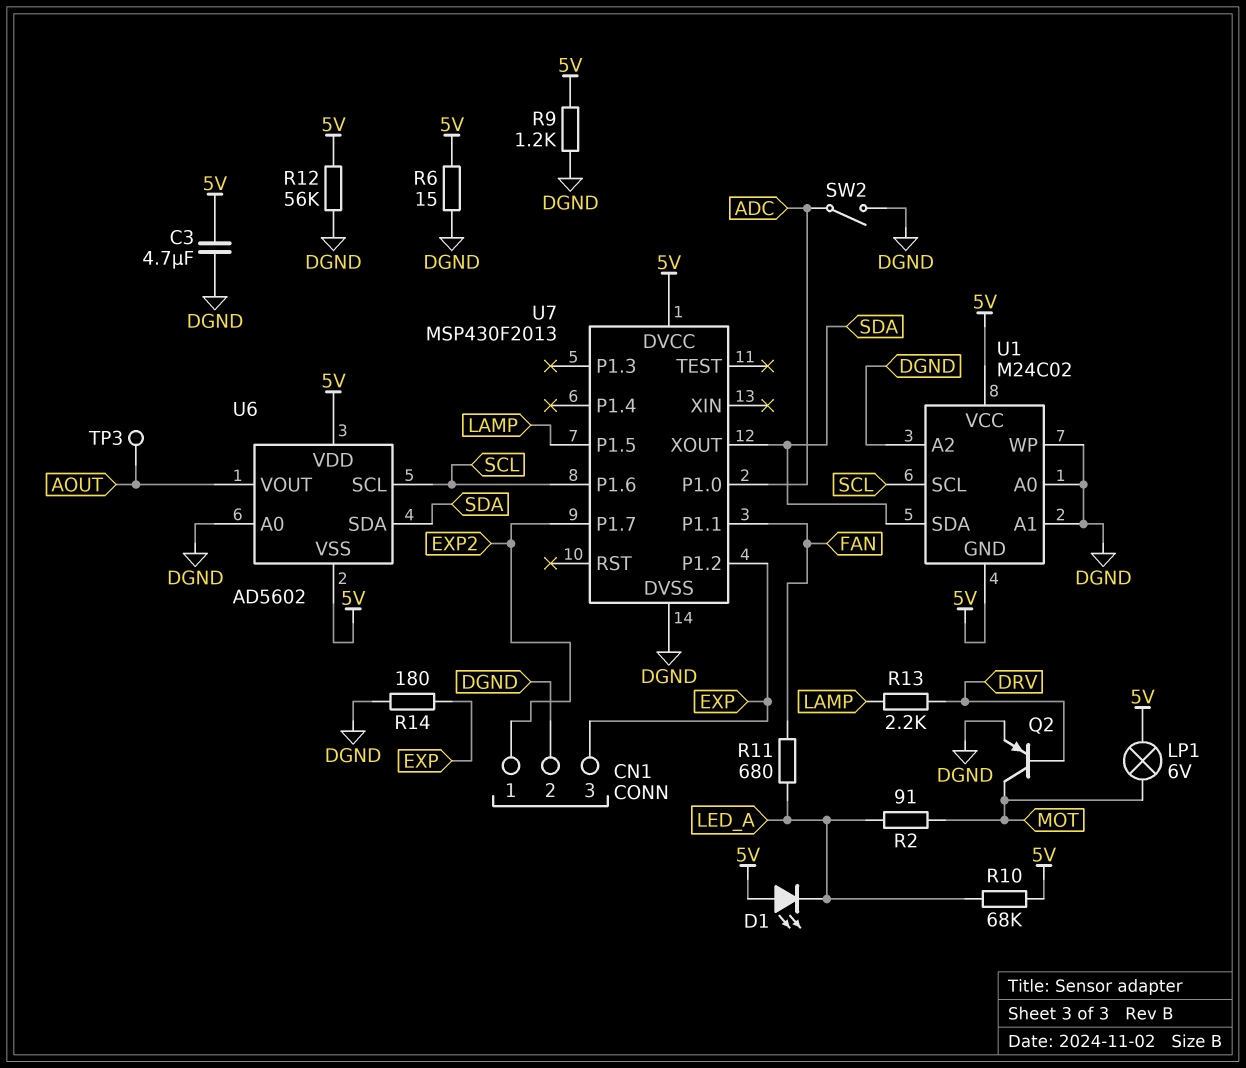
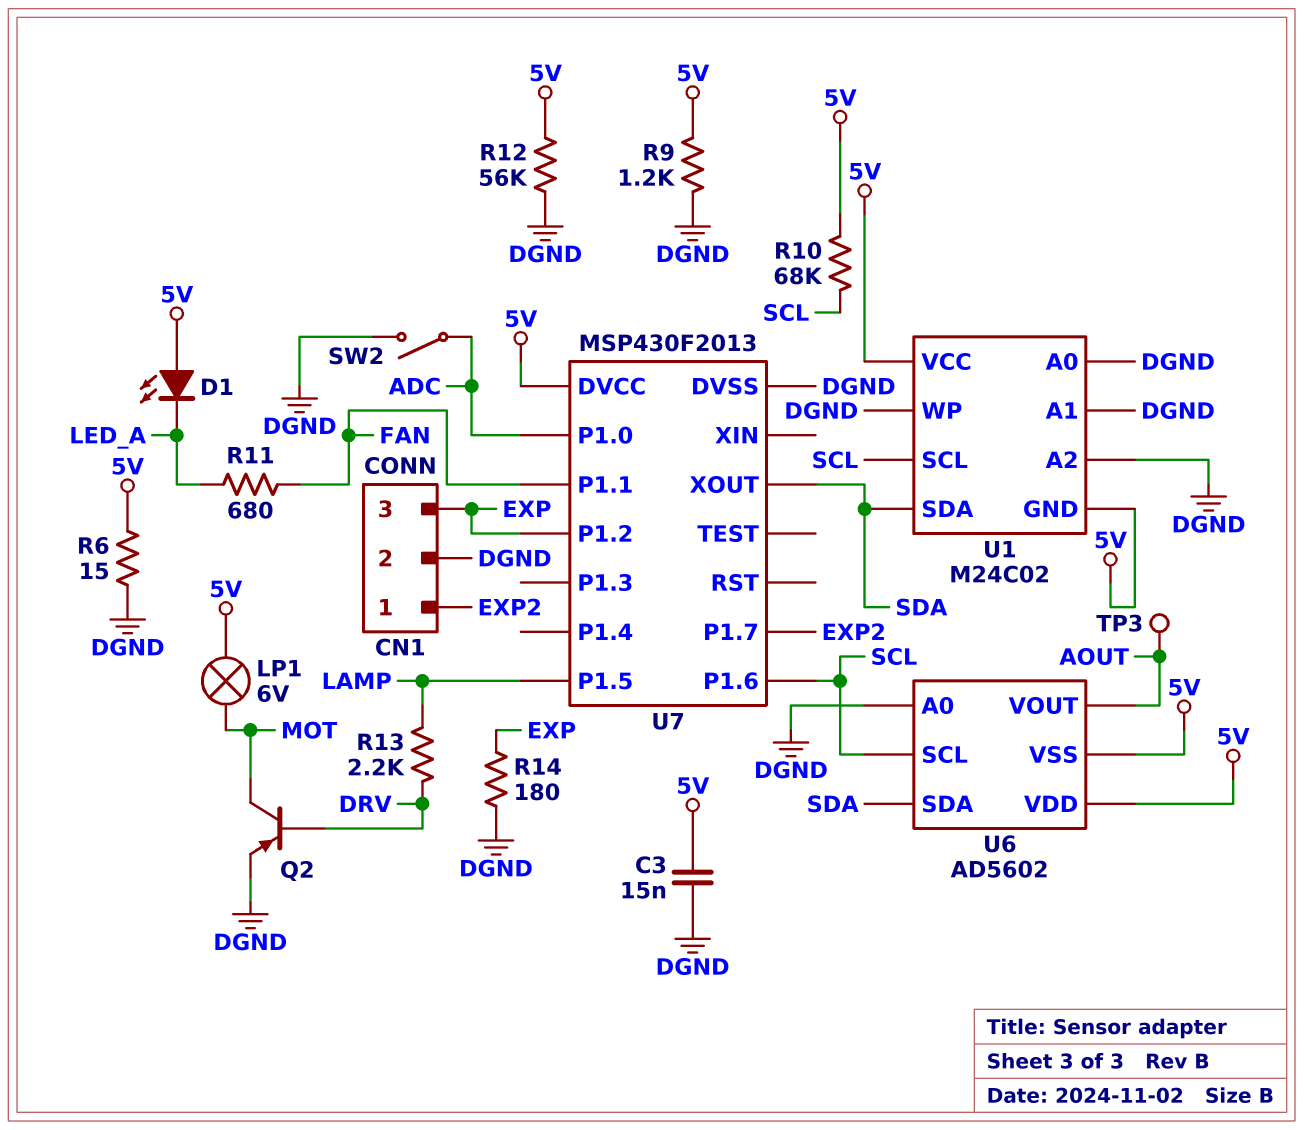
C3: 4.7uF (5V, DGND) -> 15nF (5V, DGND)
R2: 91 (LED_A, MOT) -> none
R10: 68k (5V, LED_A) -> 68k (5V, SCL)

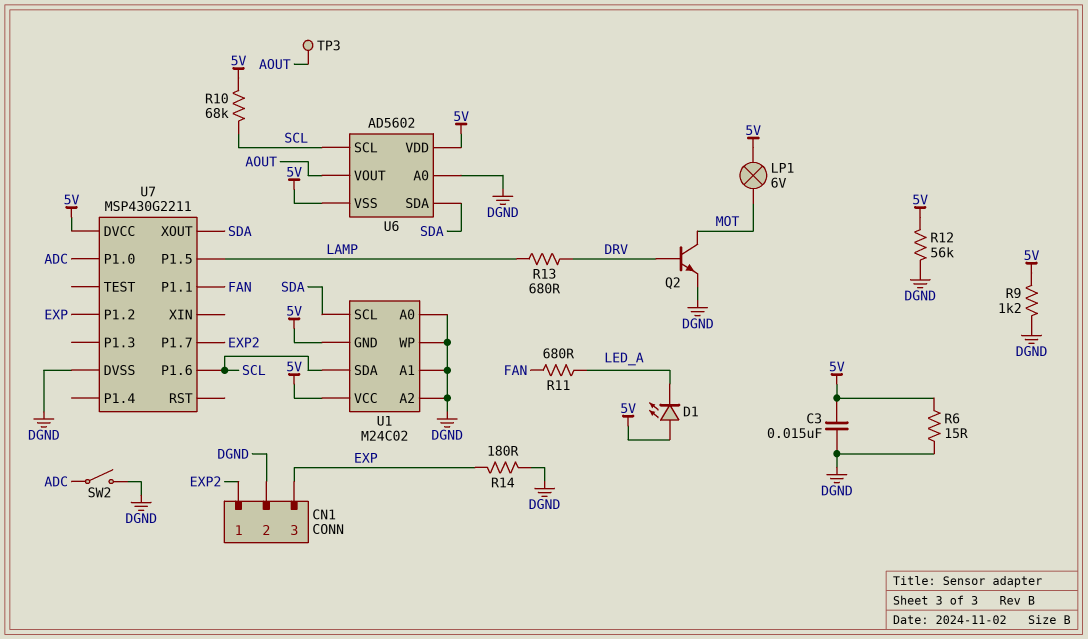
Q2: PNP (B DRV, C MOT, E DGND) -> NPN (B DRV, C MOT, E DGND)
R13: 2.2k (DRV, LAMP) -> 680 (DRV, LAMP)
U1 pin SCL: SCL -> SDA
U1 pin SDA: SDA -> SCL
U7: MSP430F2013 -> MSP430G2211

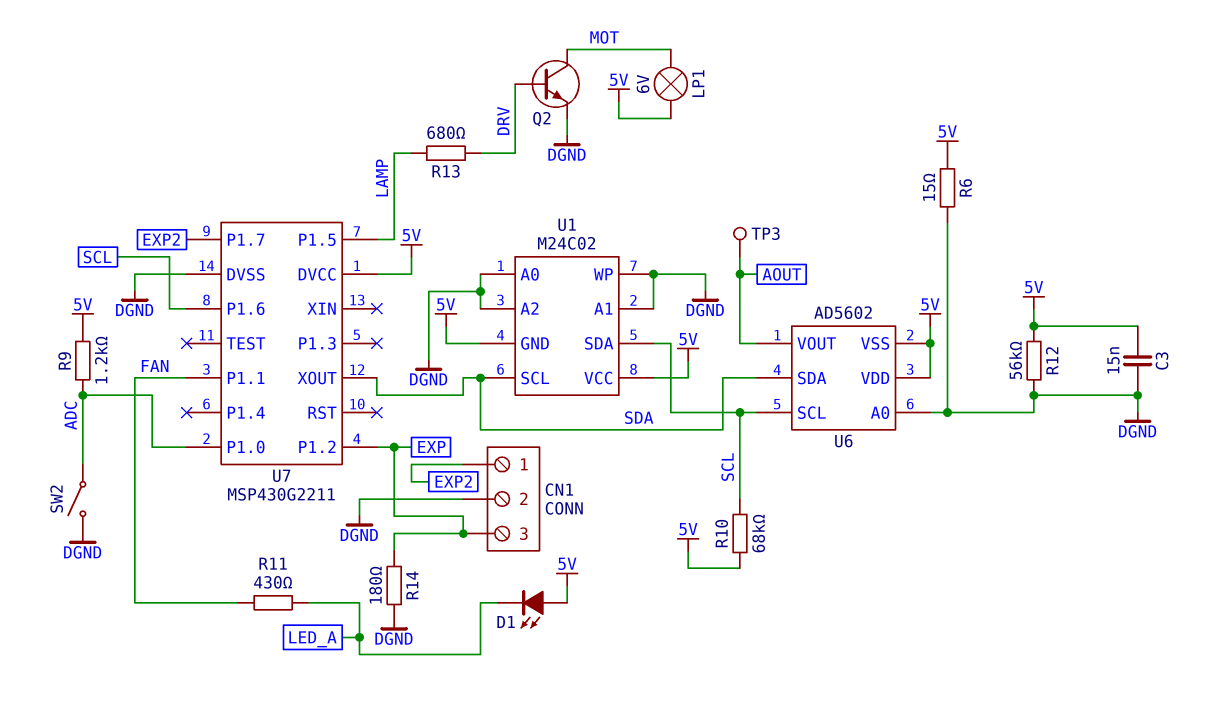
R9: 1.2k (5V, DGND) -> 1.2k (5V, ADC)
R11: 680 (FAN, LED_A) -> 430 (FAN, LED_A)

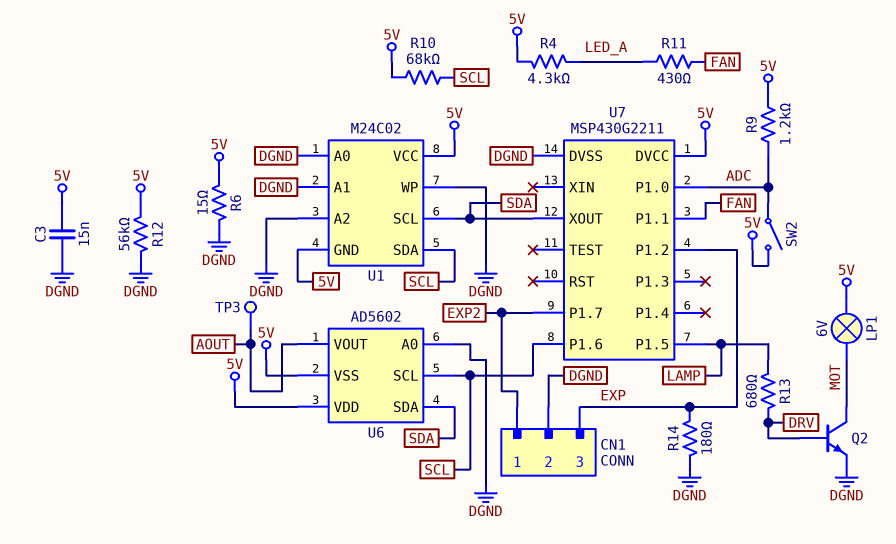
D1: LED (A 5V, K LED_A) -> none
R4: none -> 4.3k (5V, LED_A)
SW2: switch (ADC, DGND) -> switch (5V, ADC)

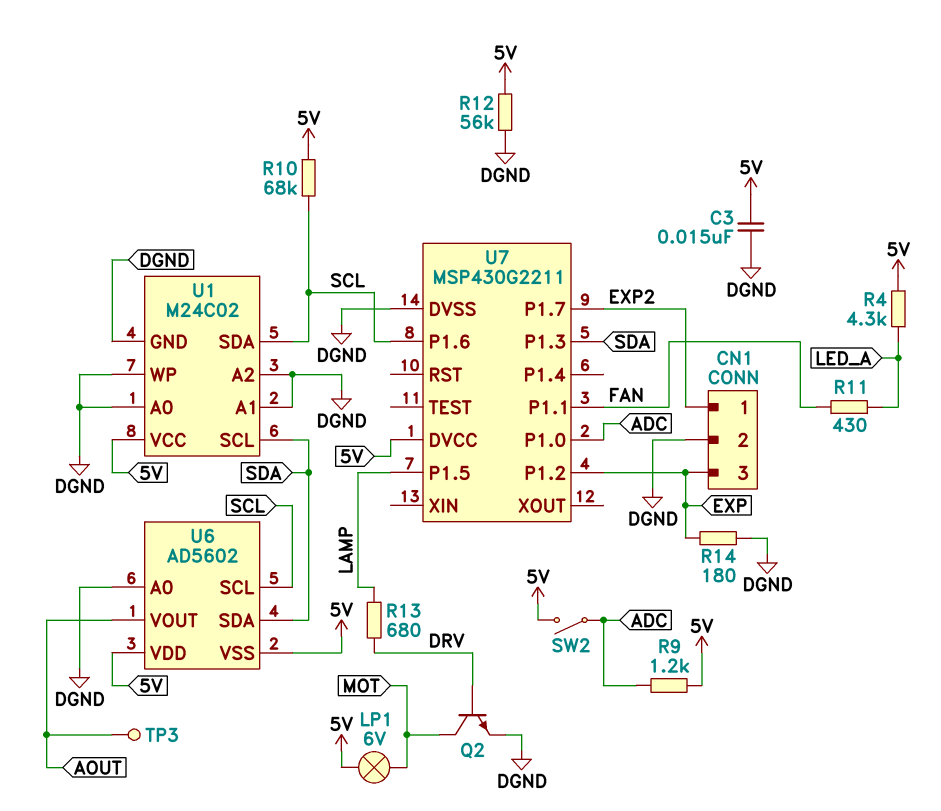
R6: 15 (5V, DGND) -> none
U1 pin GND: 5V -> DGND
U7 pin P1.3: none -> SDA
U7 pin XOUT: SDA -> none

